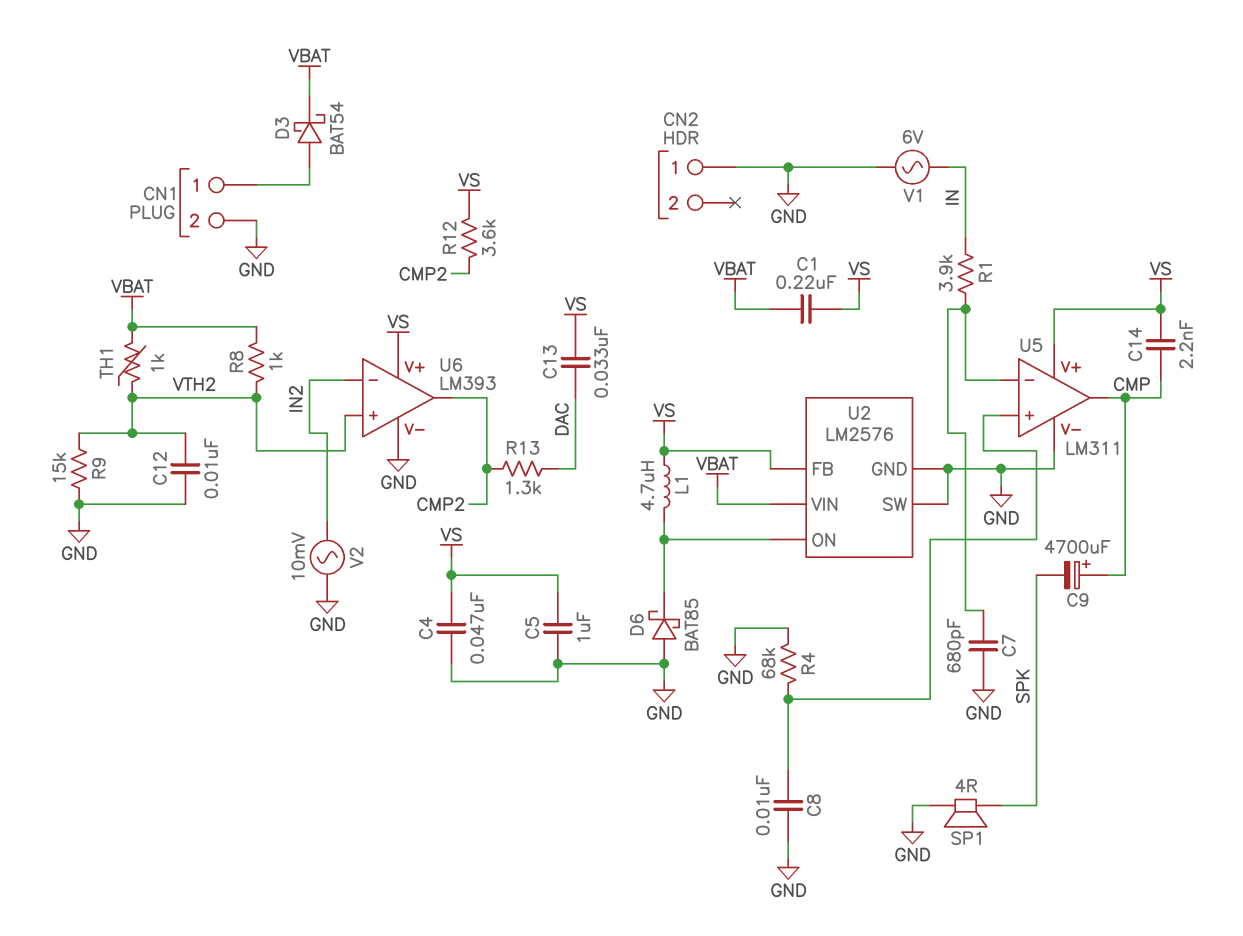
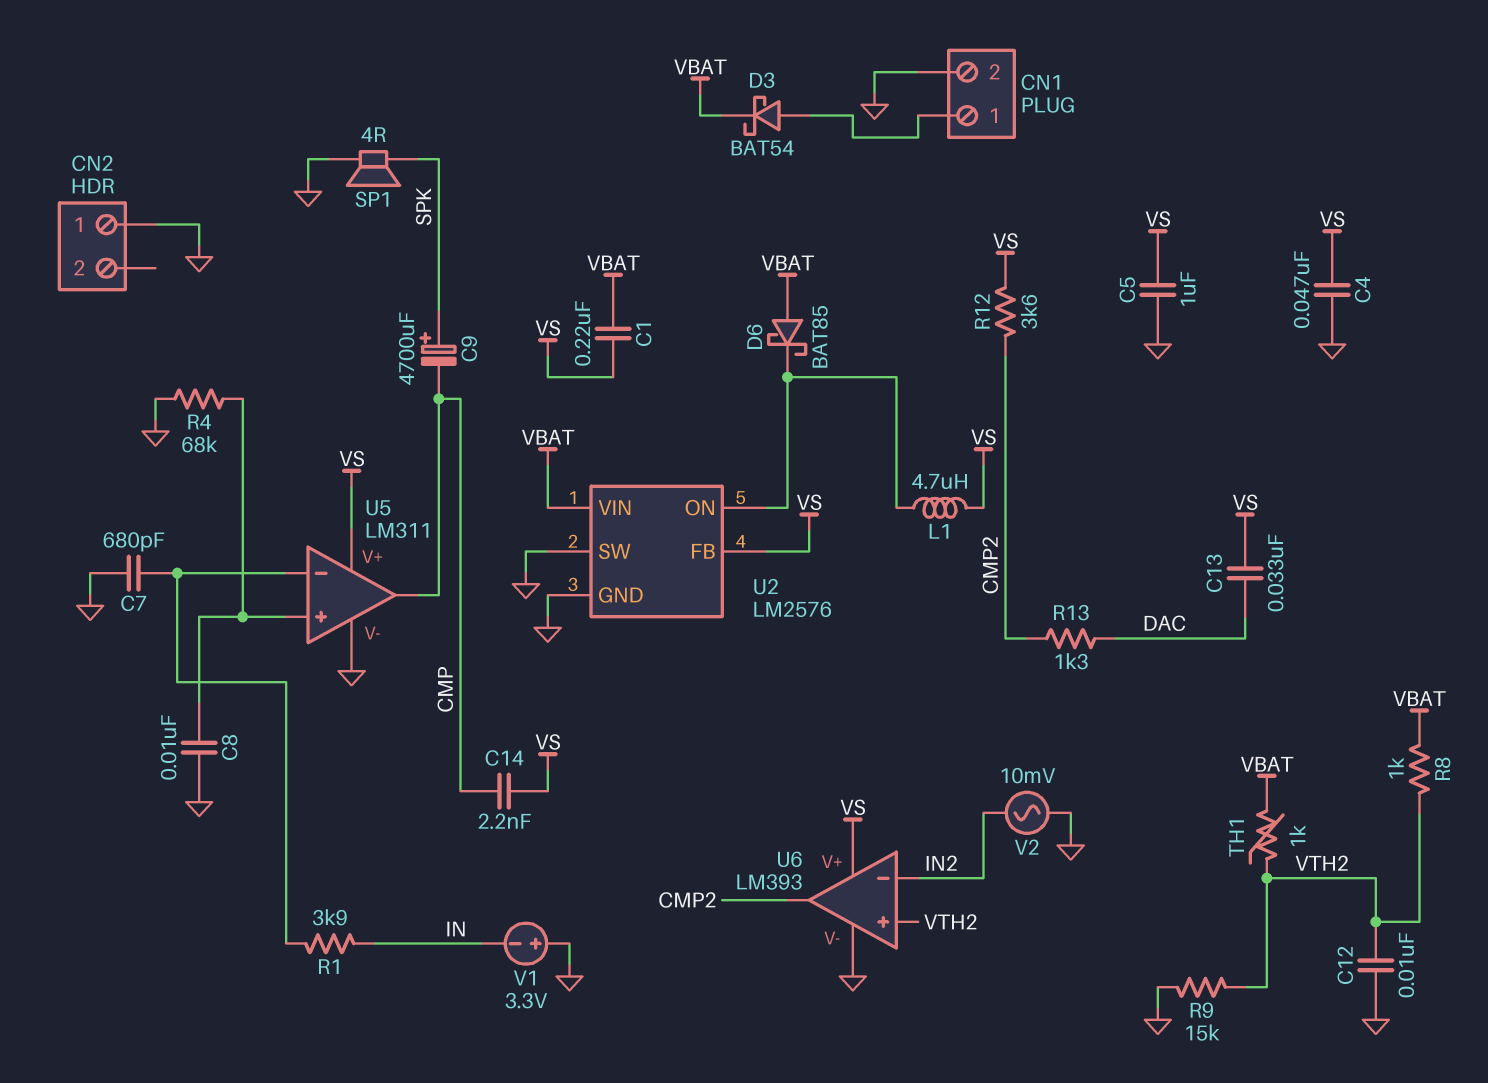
C9: 4700uF (plus CMP, minus SPK) -> 4700uF (plus SPK, minus CMP)
D6: schottky BAT85 (A GND, K U2/ON) -> schottky BAT85 (A VBAT, K U2/ON)
V1: AC 6V (GND, IN) -> 3.3V (plus GND, minus IN)

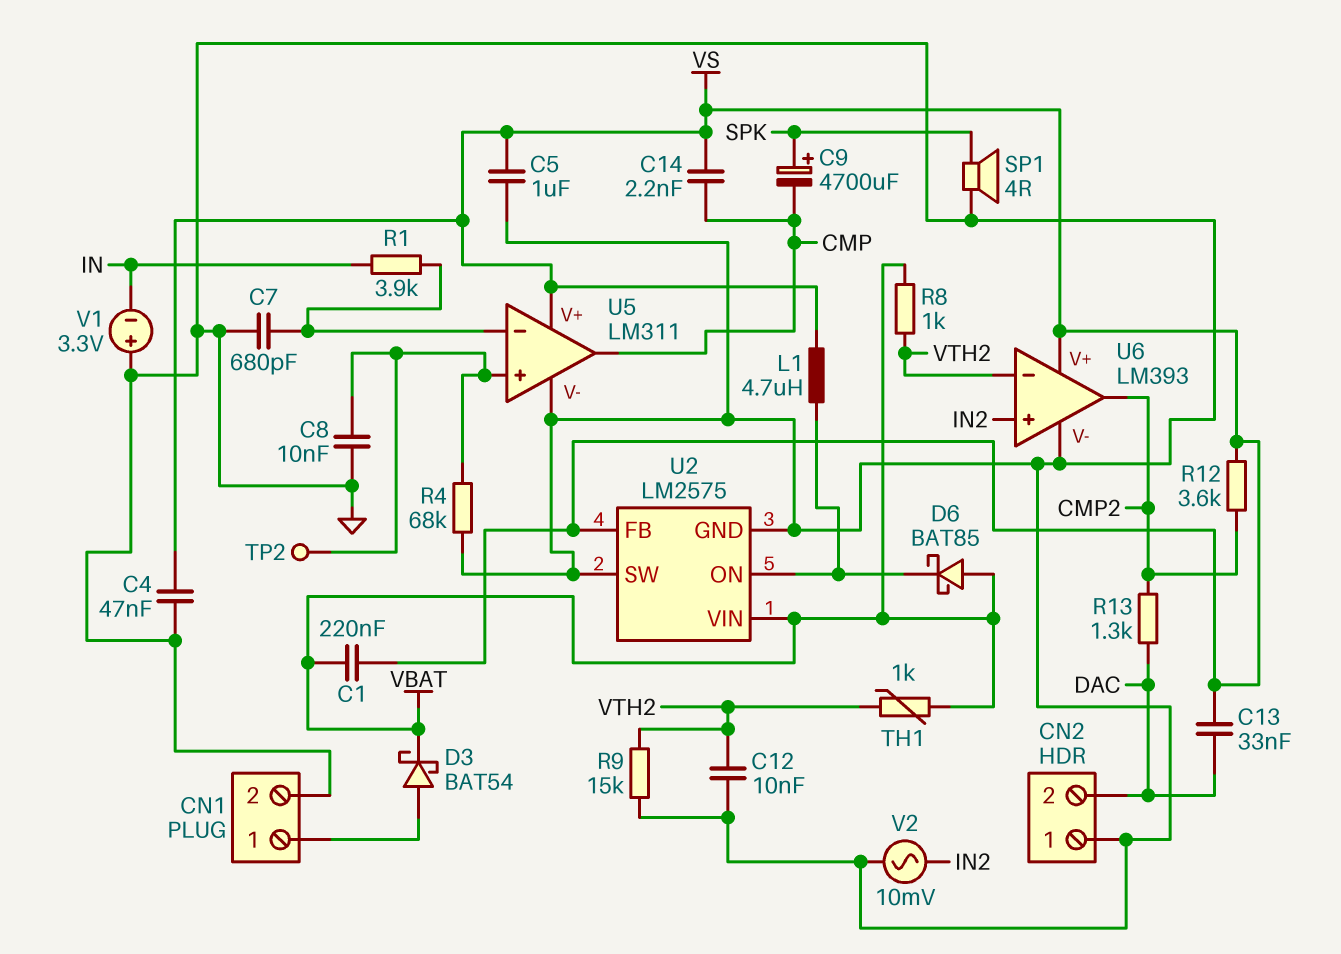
CN2 pin 2: none -> DAC
TP2: none -> test point (U5/in+)
U2: LM2576 -> LM2575
U6 pin in+: VTH2 -> IN2
U6 pin in-: IN2 -> VTH2

